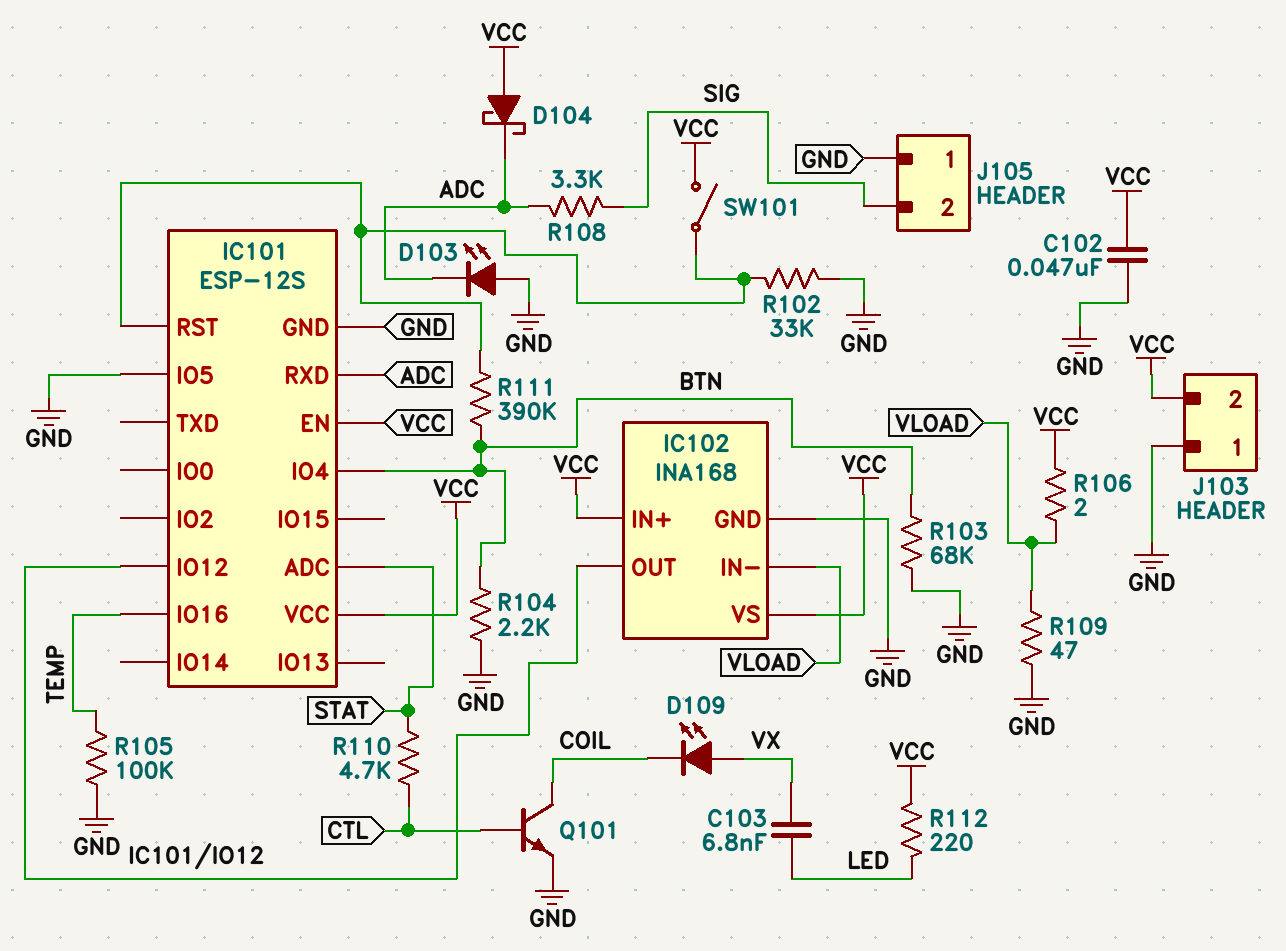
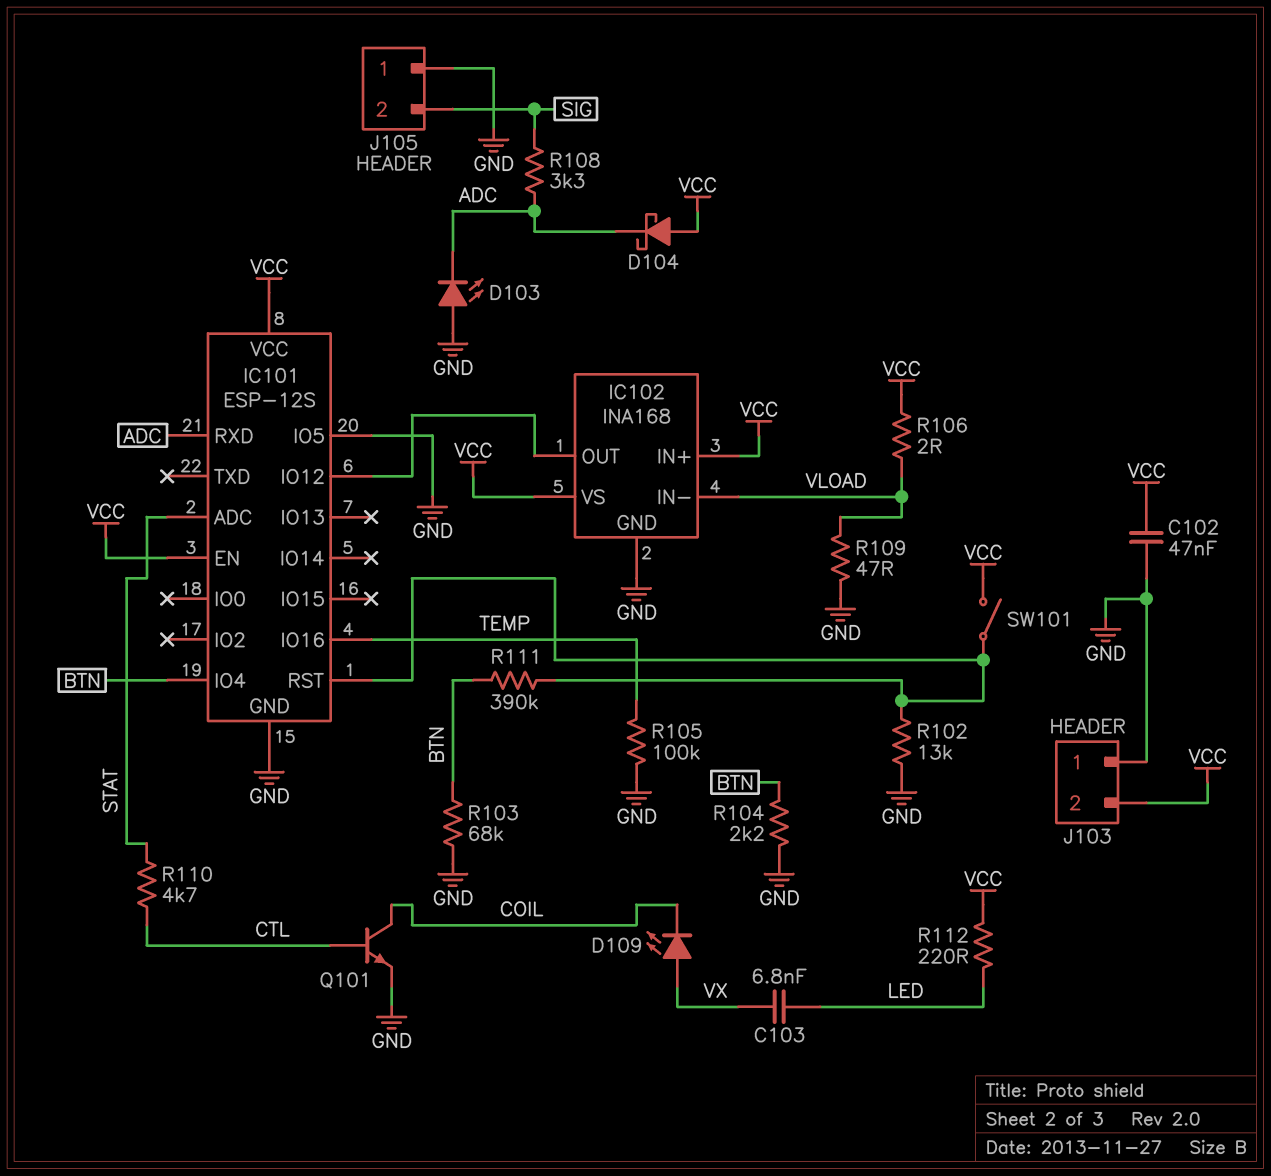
R102: 33k (GND, IC101/RST) -> 13k (GND, IC101/RST)

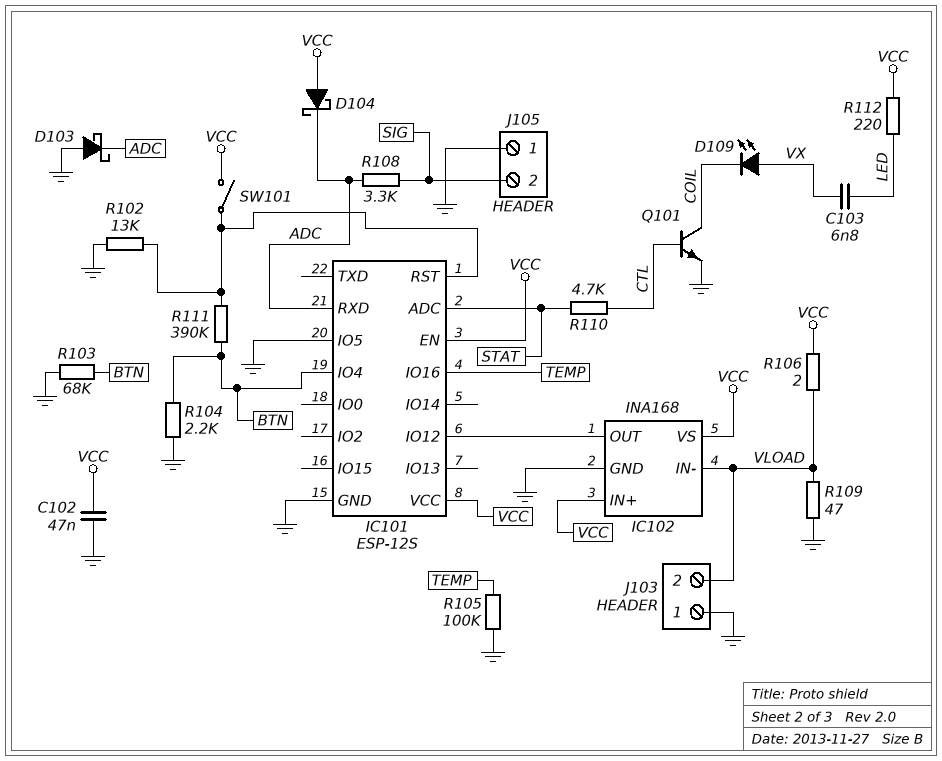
D103: LED (A GND, K ADC) -> schottky (A GND, K ADC)
J103 pin 2: VCC -> VLOAD

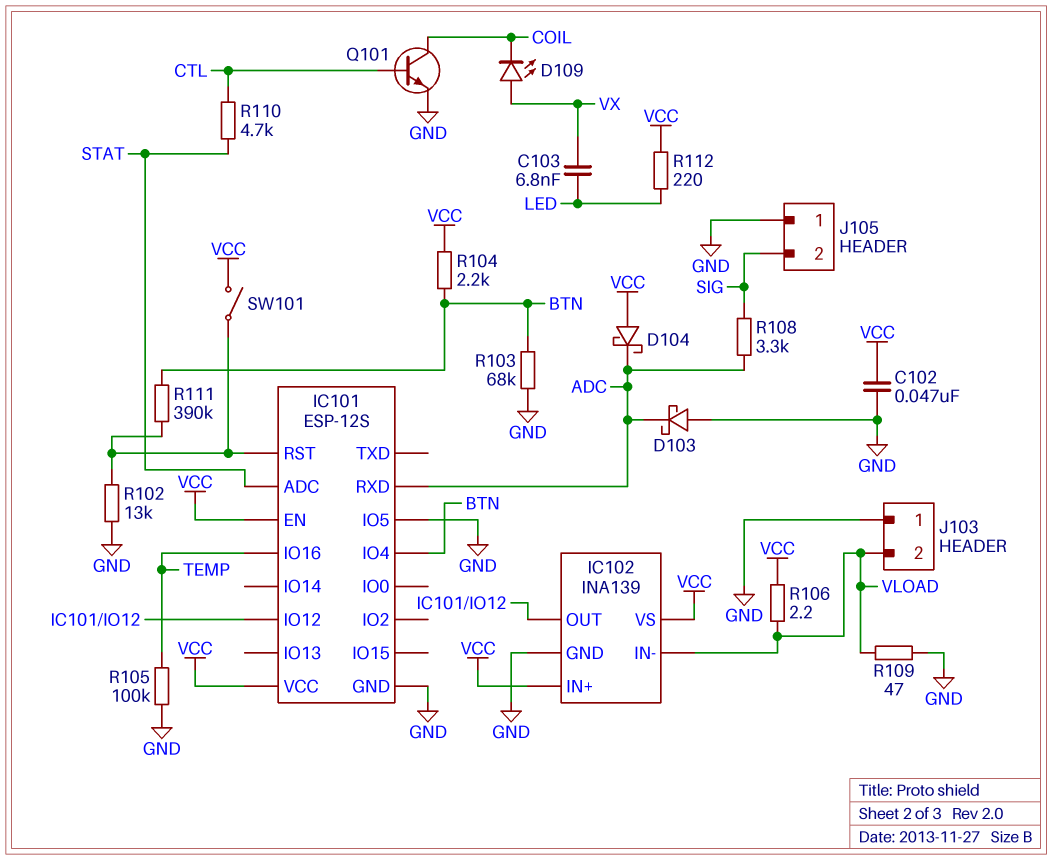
IC102: INA168 -> INA139
R104: 2.2k (BTN, GND) -> 2.2k (BTN, VCC)
R106: 2 (VCC, VLOAD) -> 2.2 (VCC, VLOAD)

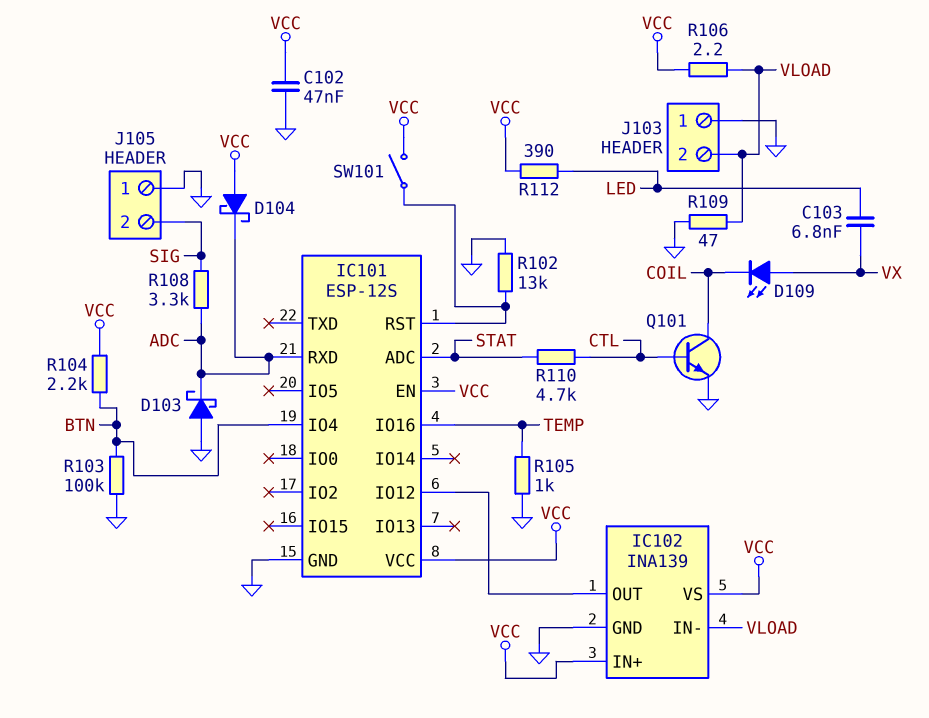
IC101 pin IO5: GND -> none
R103: 68k (BTN, GND) -> 100k (BTN, GND)
R105: 100k (GND, TEMP) -> 1k (GND, TEMP)
R111: 390k (BTN, IC101/RST) -> none
R112: 220 (LED, VCC) -> 390 (LED, VCC)

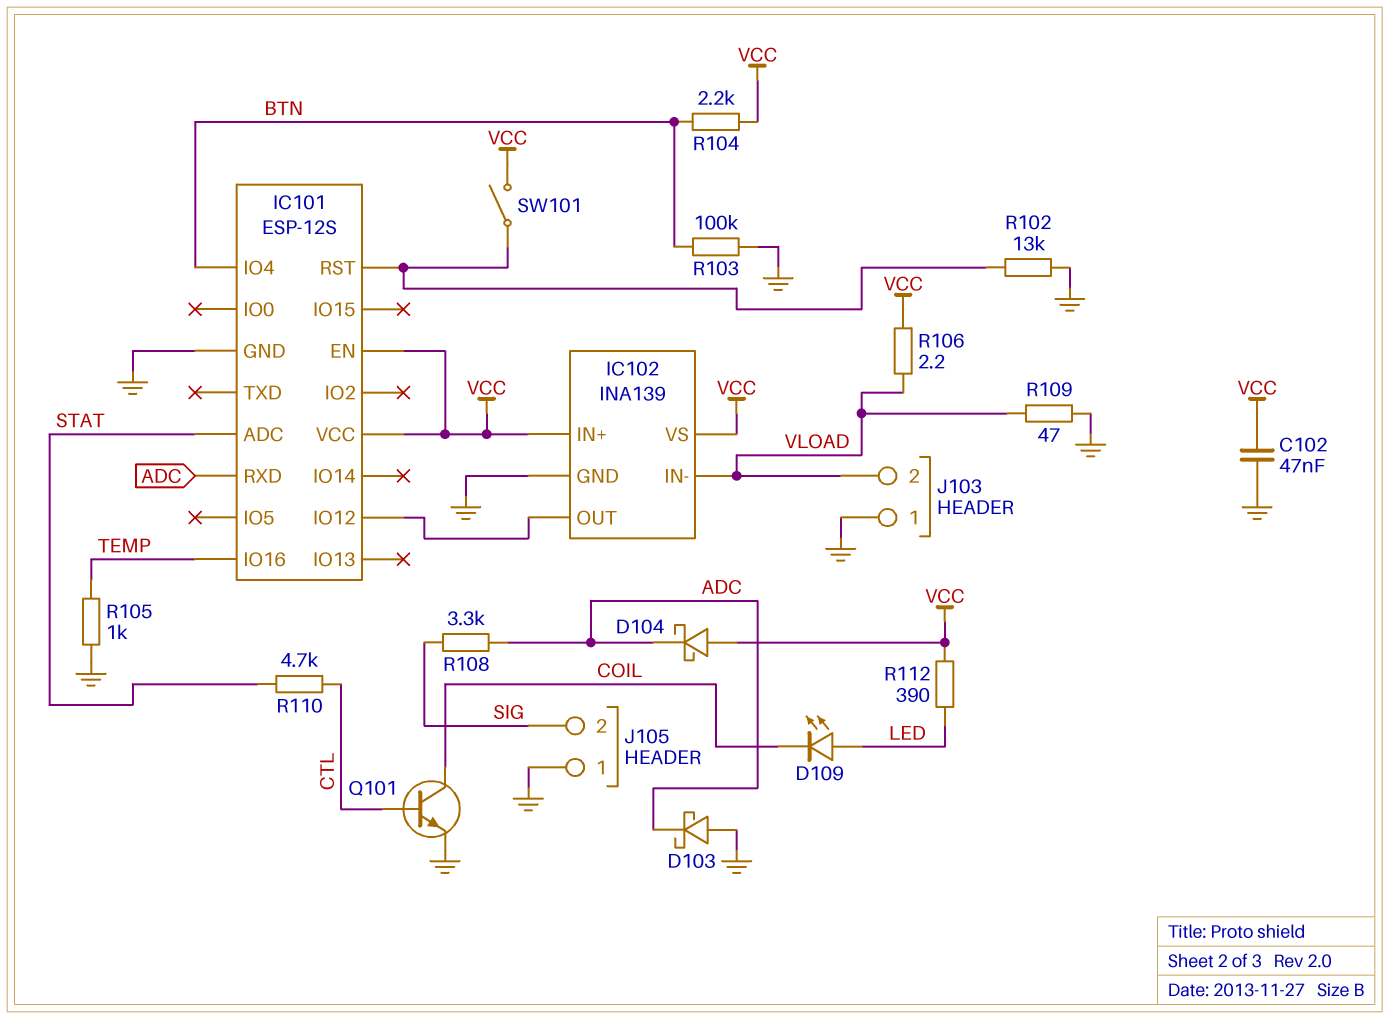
C103: 6.8nF (LED, VX) -> none
D109: LED (A VX, K COIL) -> LED (A LED, K COIL)

